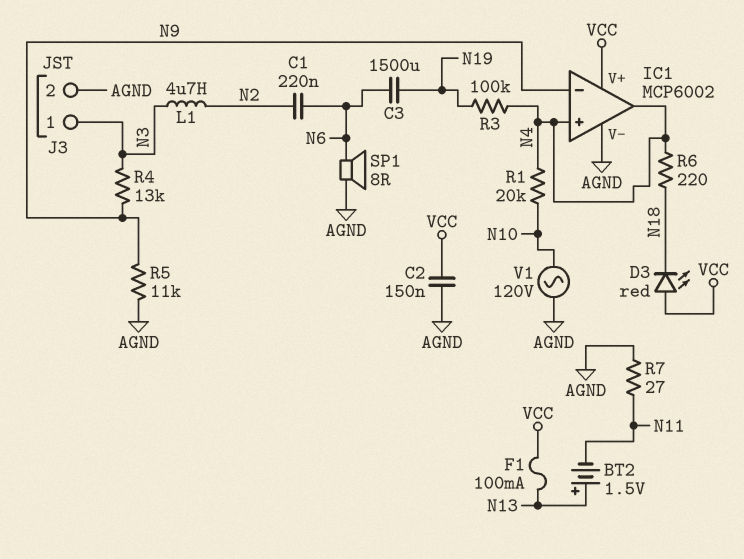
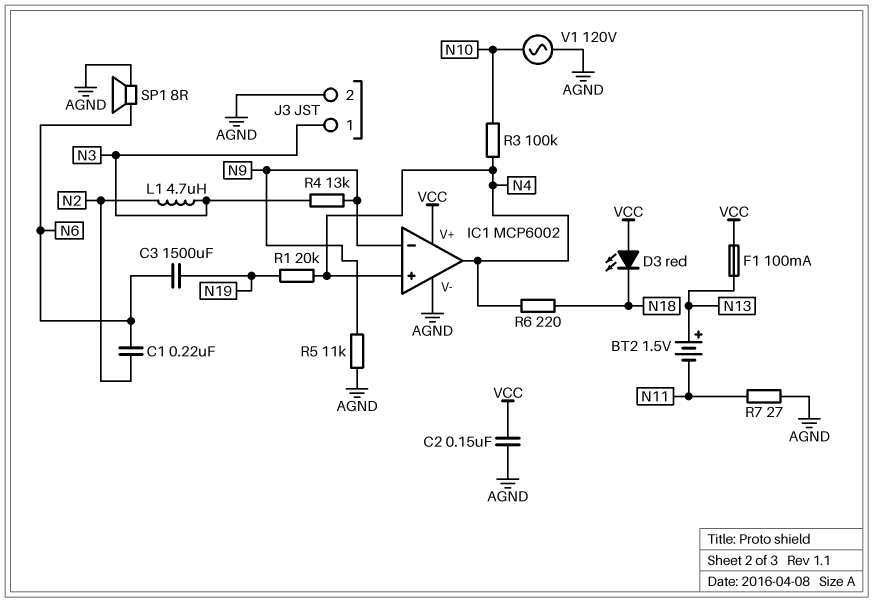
R1: 20k (N4, N10) -> 20k (N4, N19)
R3: 100k (N4, N19) -> 100k (N4, N10)

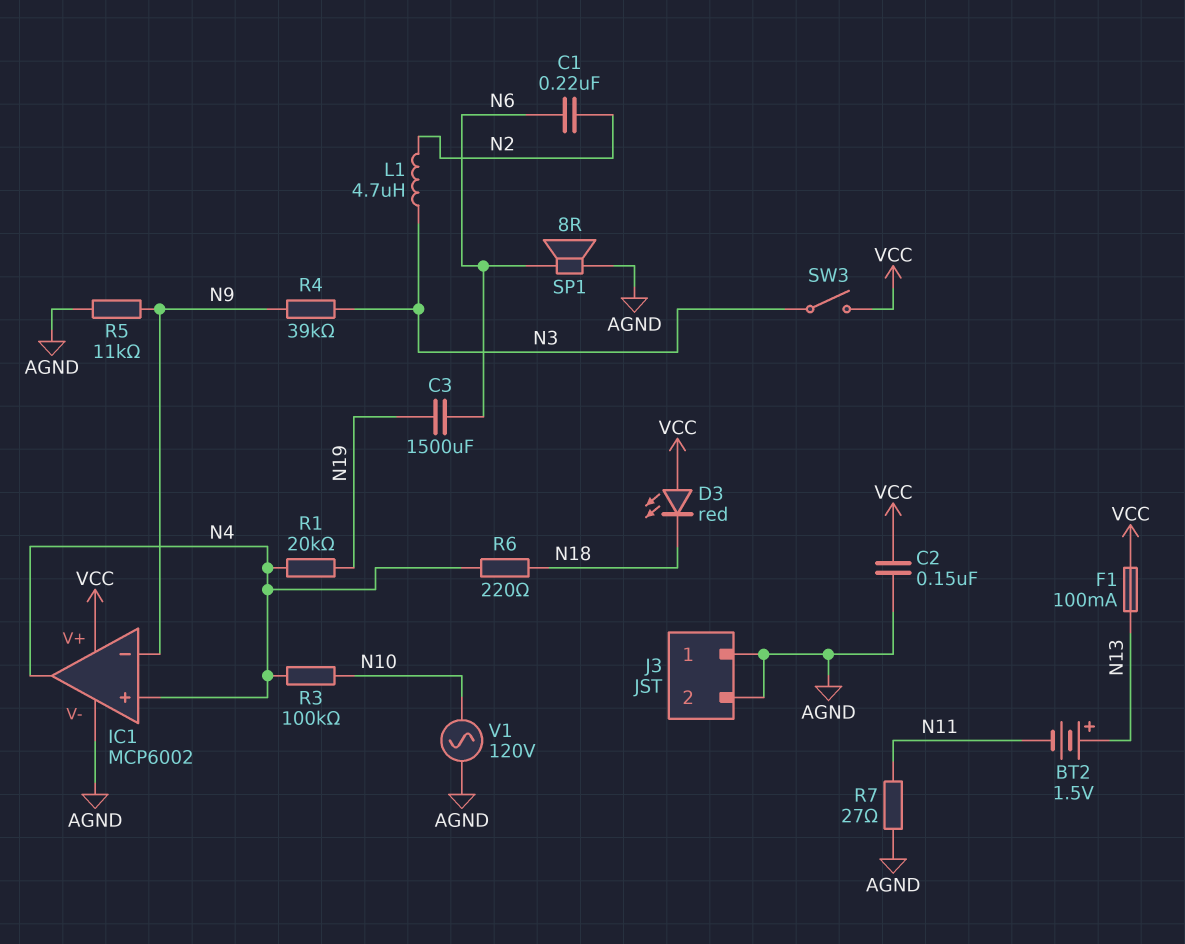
J3 pin 1: N3 -> AGND
R4: 13k (N3, N9) -> 39k (N3, N9)
SW3: none -> switch (N3, VCC)

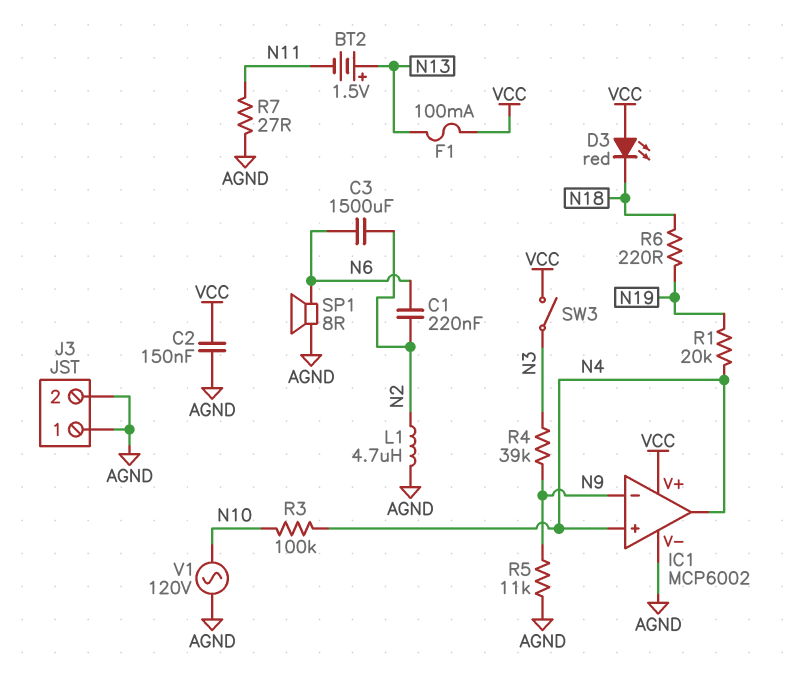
C3: 1500uF (N6, N19) -> 1500uF (N2, N6)
L1: 4.7uH (N2, N3) -> 4.7uH (AGND, N2)
R6: 220 (N4, N18) -> 220 (N18, N19)

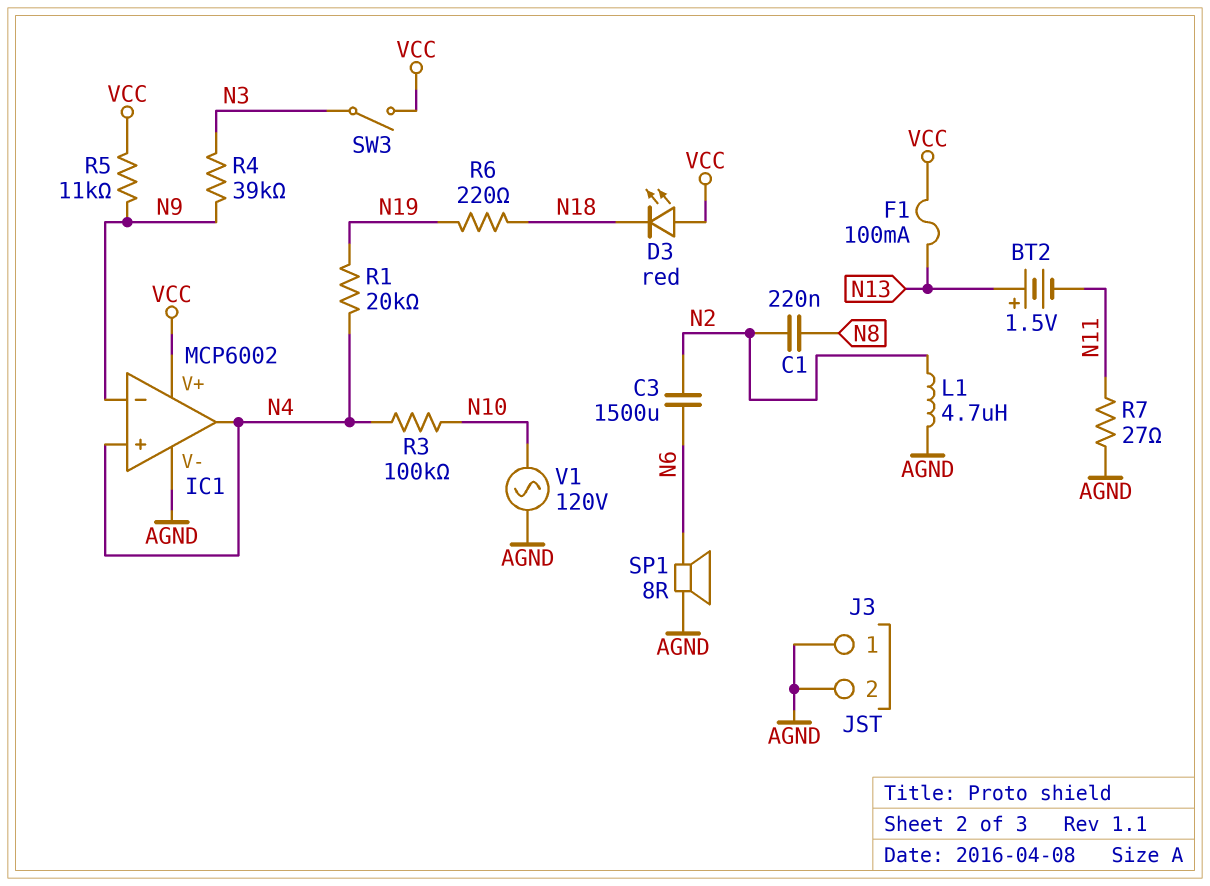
C1: 220nF (N2, N6) -> 220nF (N2, N8)
C2: 150nF (AGND, VCC) -> none
R5: 11k (AGND, N9) -> 11k (N9, VCC)

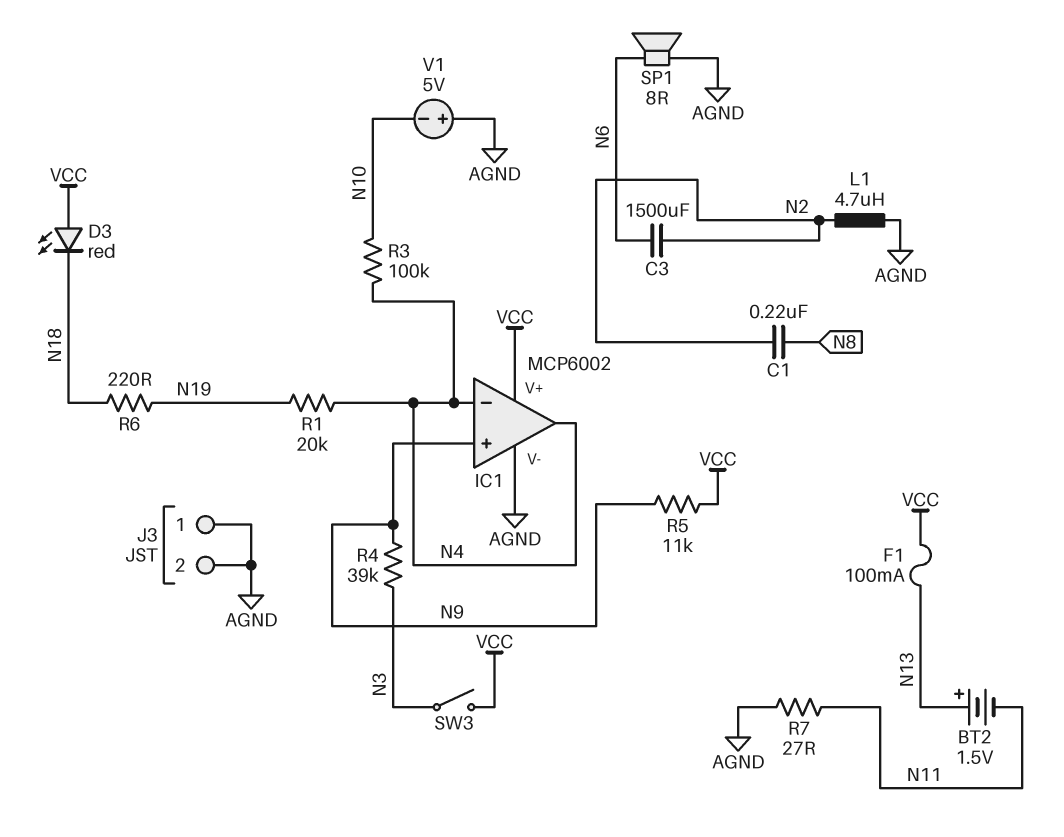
IC1 pin in+: N4 -> N9
IC1 pin in-: N9 -> N4
V1: AC 120V (AGND, N10) -> 5V (plus AGND, minus N10)

